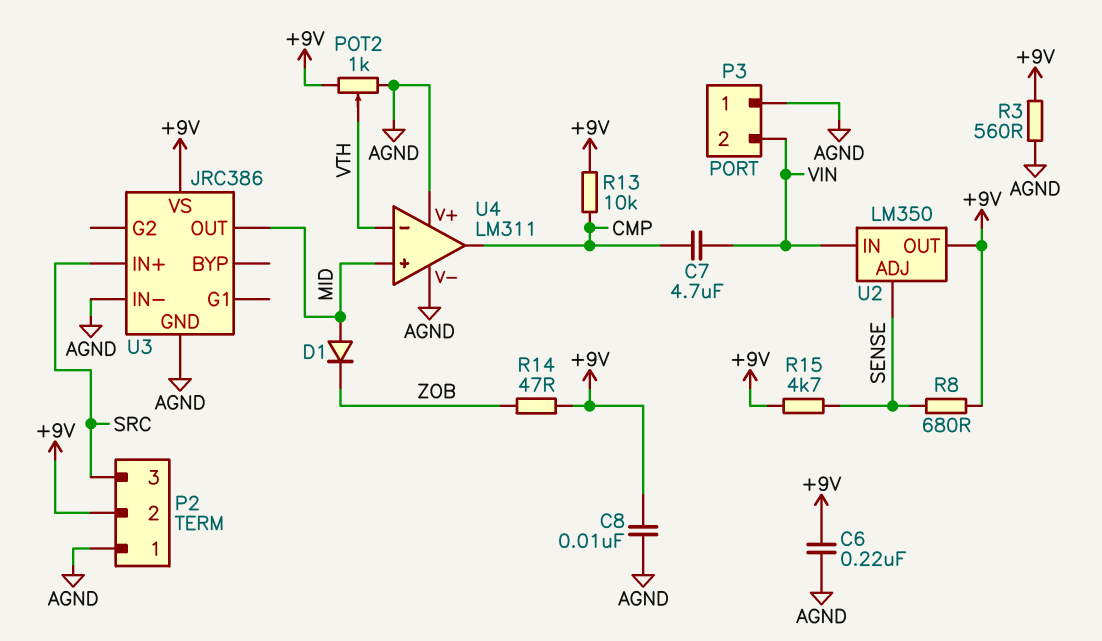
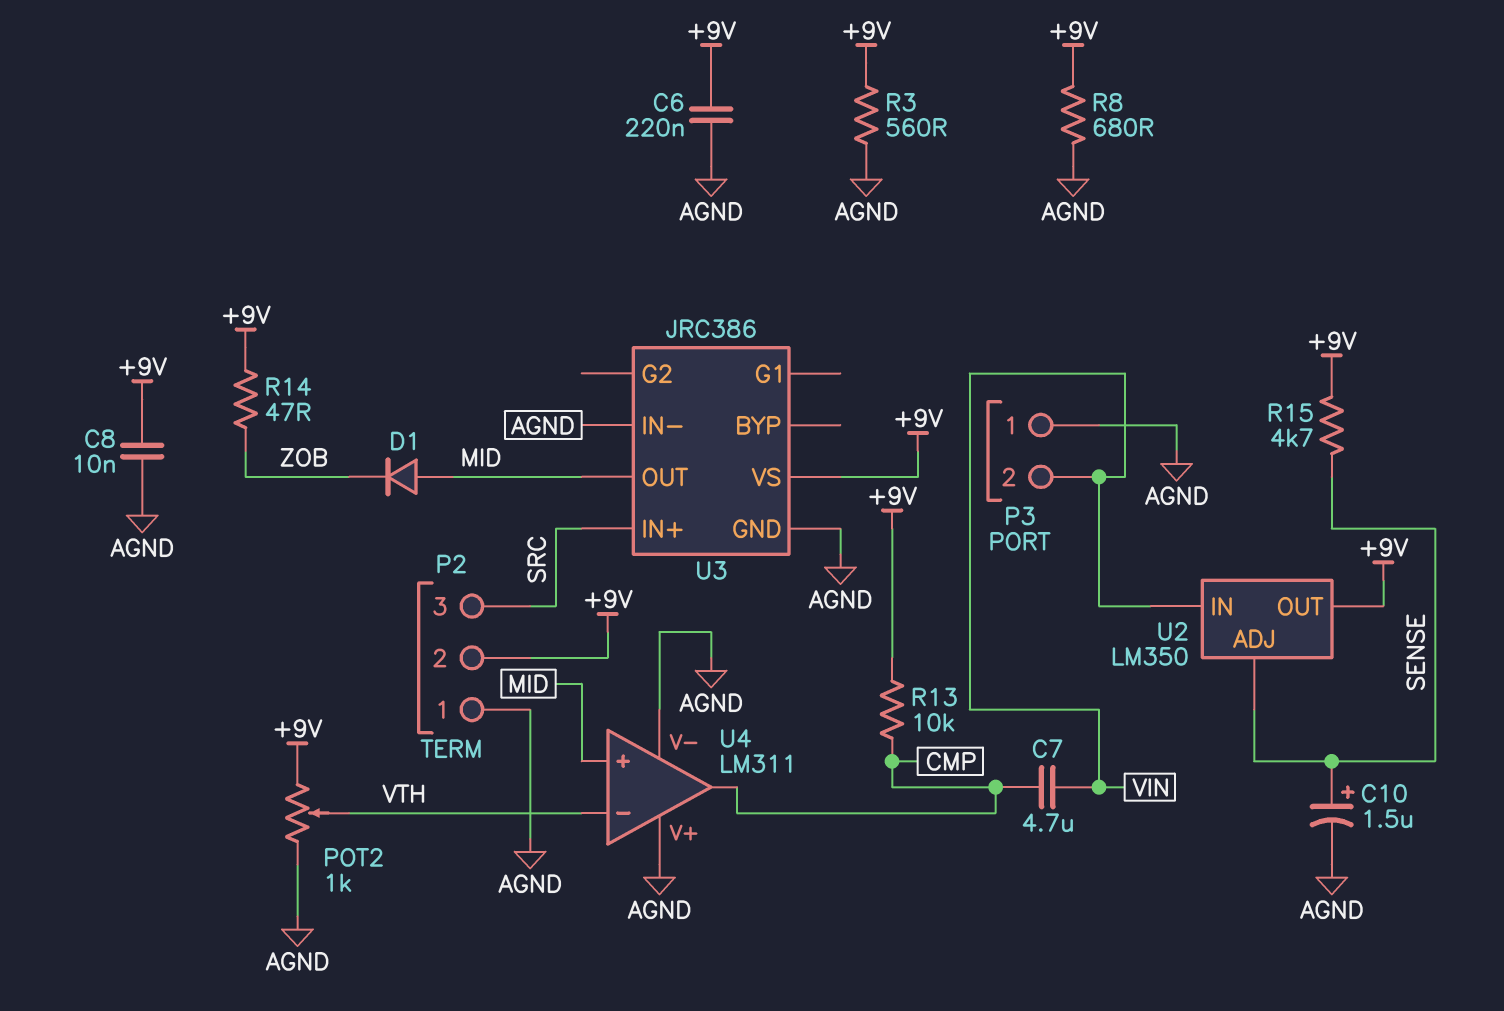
C10: none -> 1.5uF (plus SENSE, minus AGND)
R8: 680 (+9V, SENSE) -> 680 (+9V, AGND)

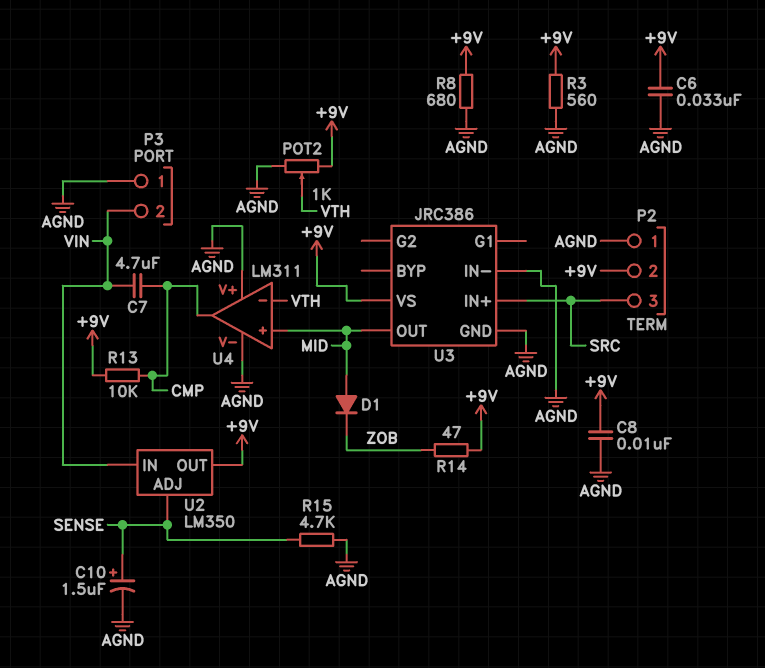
C6: 220nF (+9V, AGND) -> 33nF (+9V, AGND)
R15: 4.7k (+9V, SENSE) -> 4.7k (AGND, SENSE)

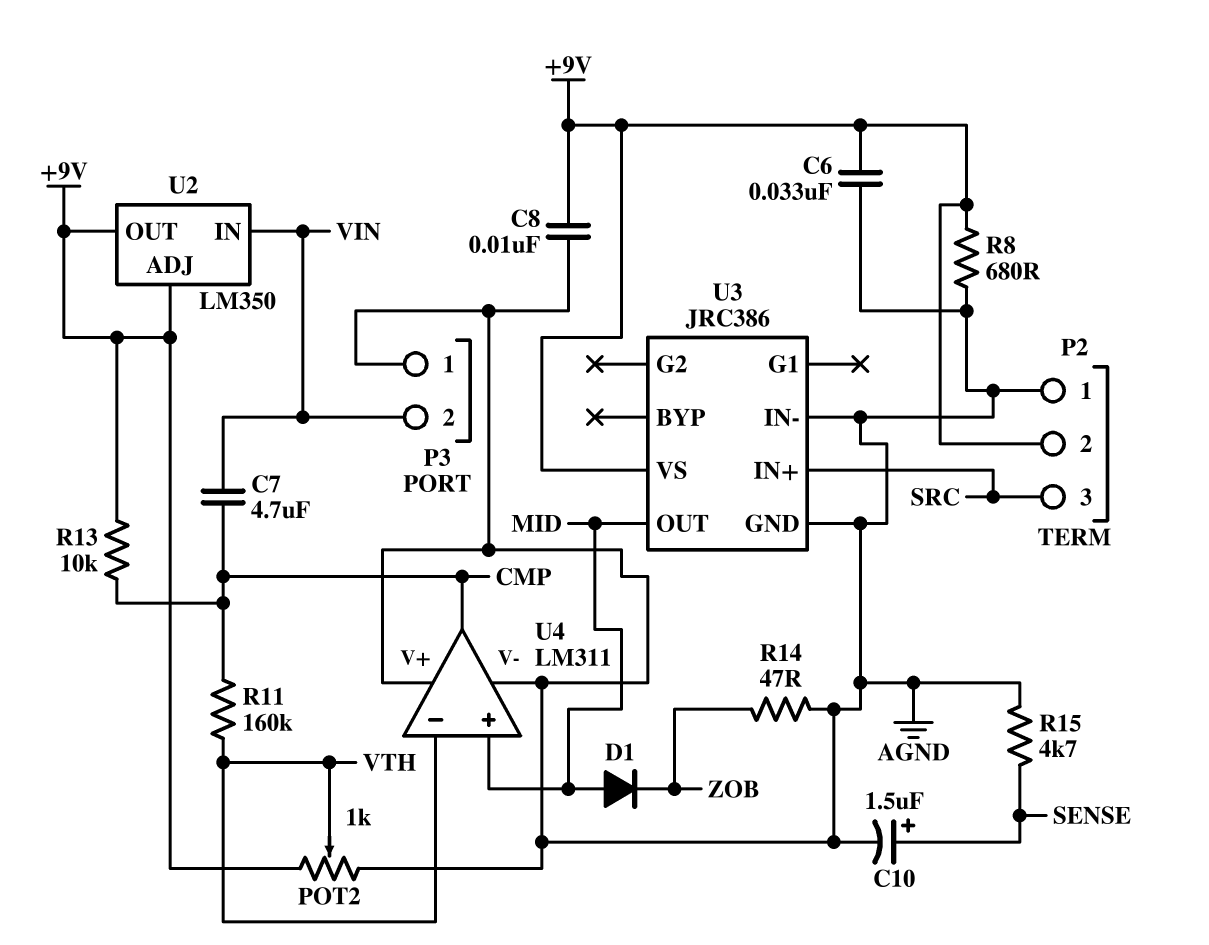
R3: 560 (+9V, AGND) -> none
R11: none -> 160k (CMP, VTH)
R14: 47 (+9V, ZOB) -> 47 (AGND, ZOB)
U2 pin ADJ: SENSE -> +9V

